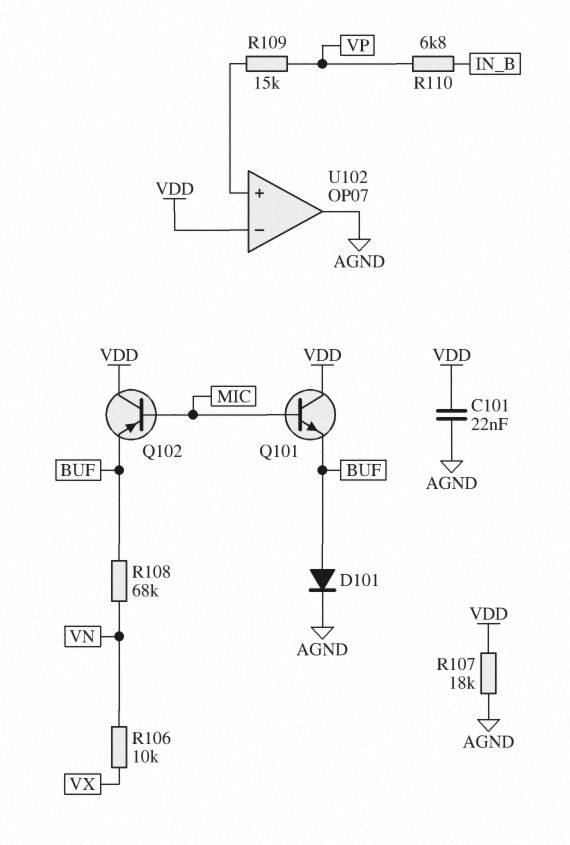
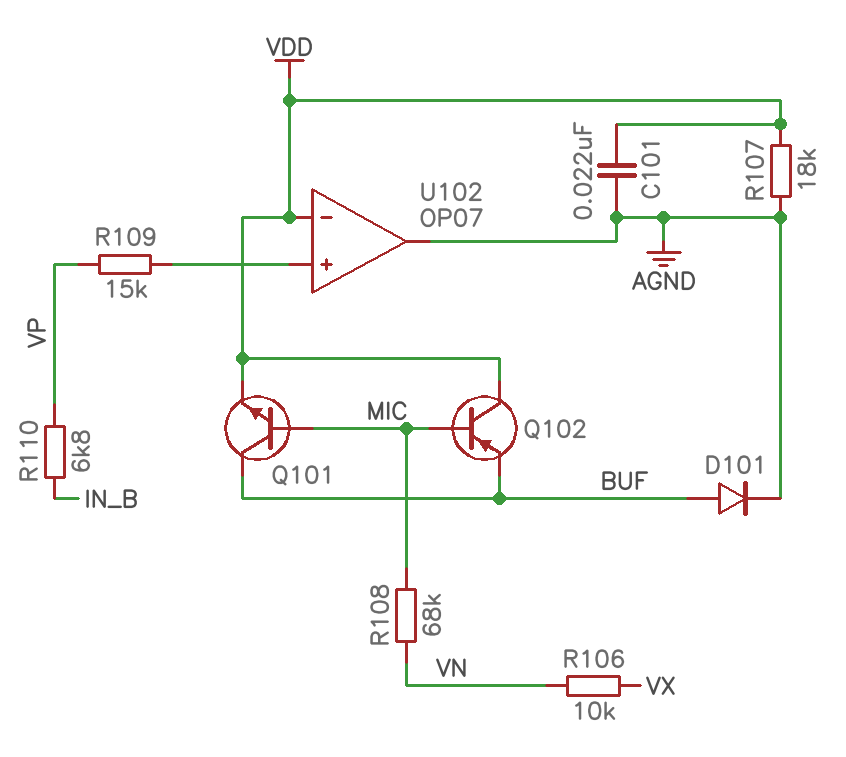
Q101: NPN (B MIC, C VDD, E BUF) -> NPN (B MIC, C BUF, E VDD)
R108: 68k (BUF, VN) -> 68k (MIC, VN)

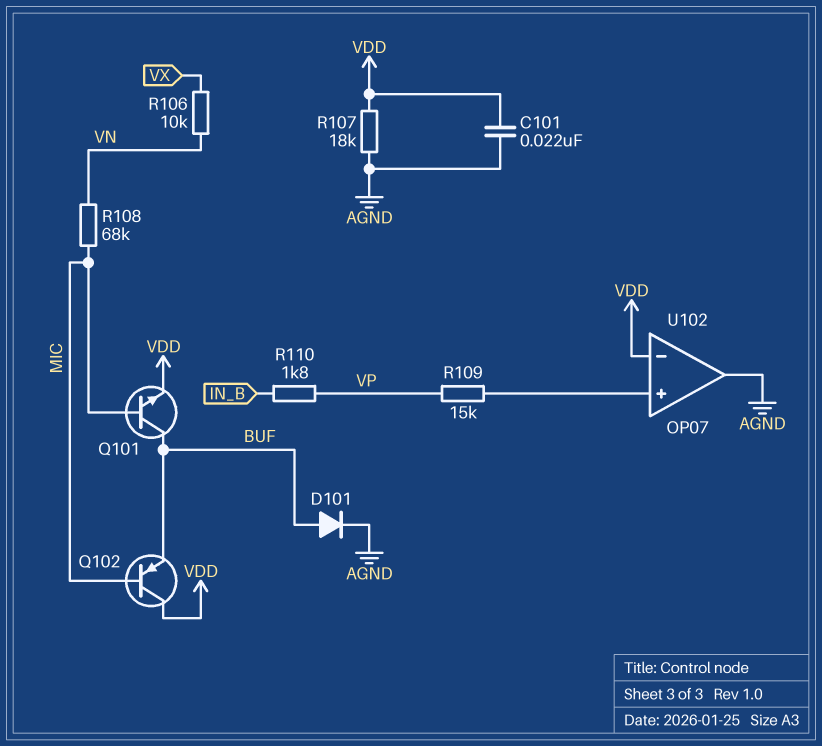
R110: 6.8k (IN_B, VP) -> 1.8k (IN_B, VP)

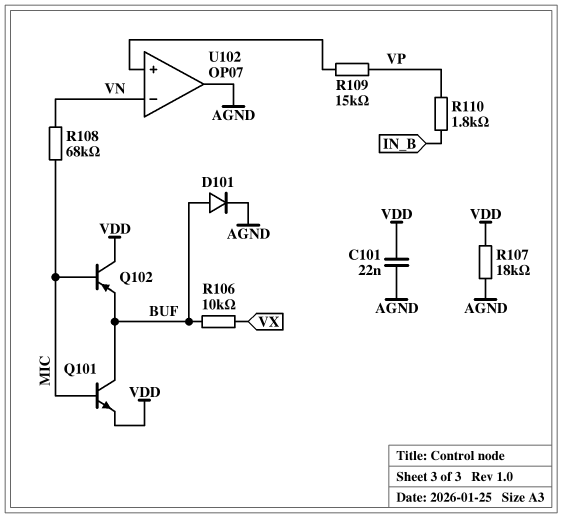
R106: 10k (VN, VX) -> 10k (BUF, VX)
U102 pin in-: VDD -> VN

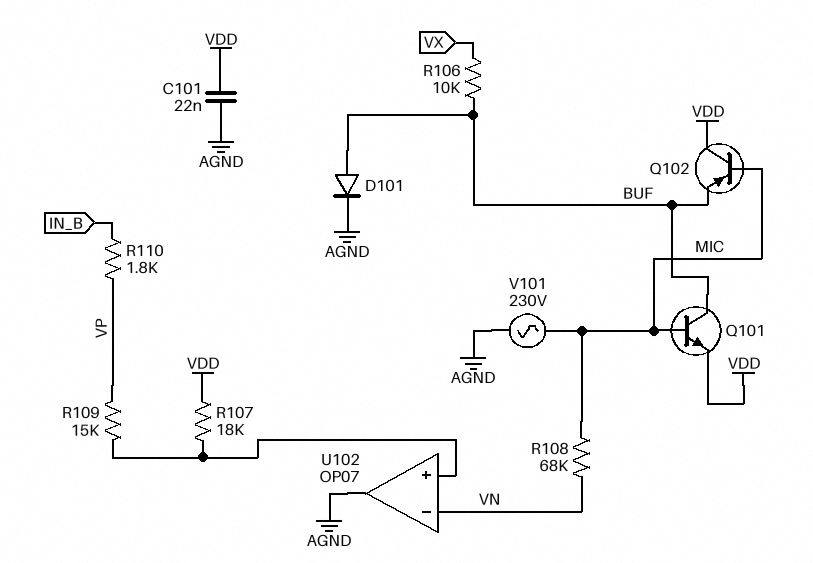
R107: 18k (AGND, VDD) -> 18k (U102/in+, VDD)
V101: none -> AC 230V (AGND, MIC)

